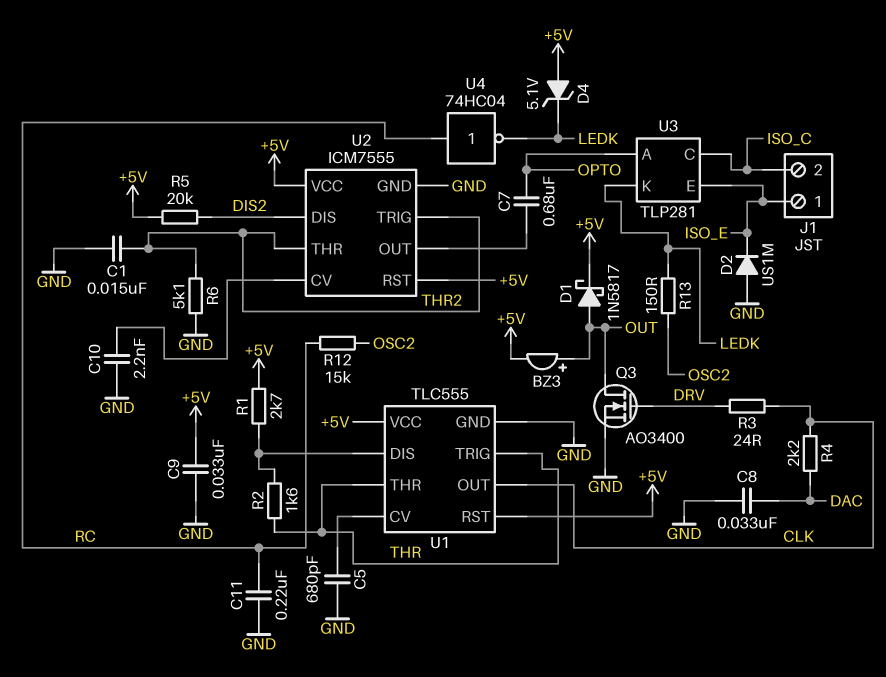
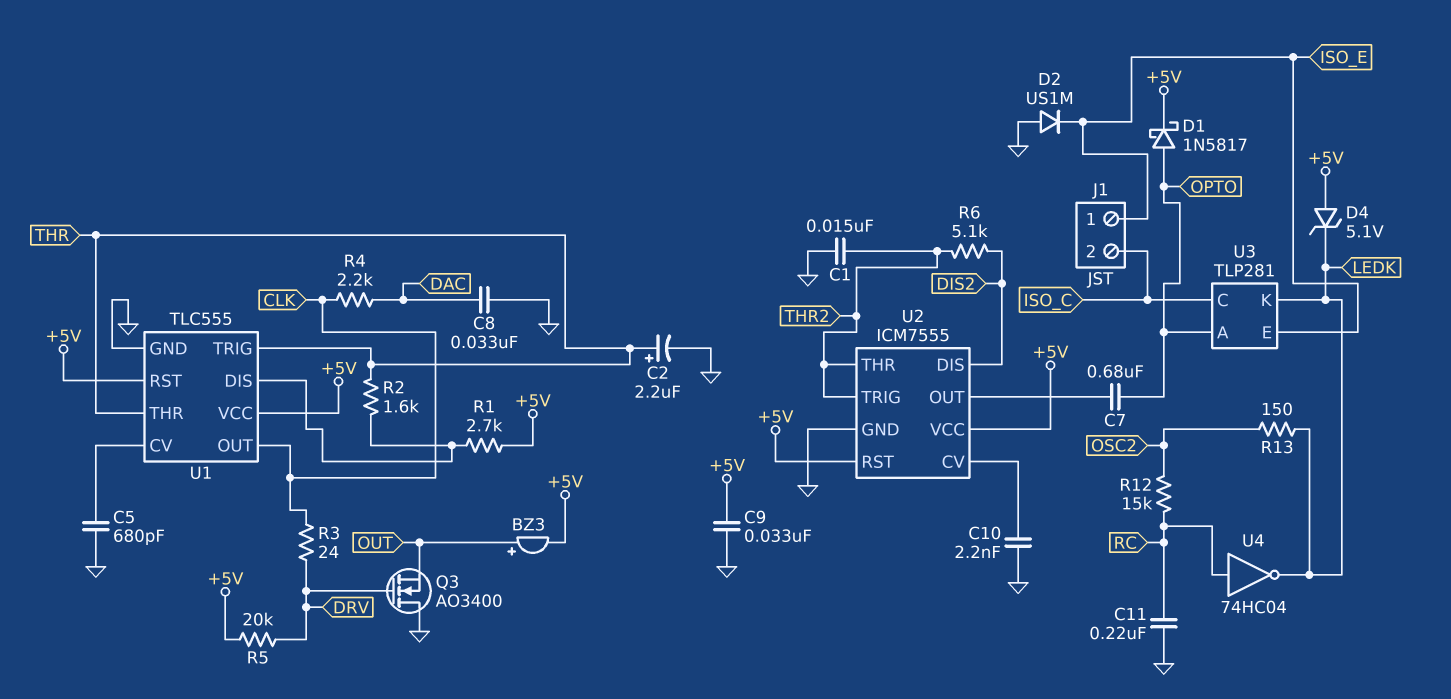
C2: none -> 2.2uF (plus THR, minus GND)
D1: schottky 1N5817 (A OUT, K +5V) -> schottky 1N5817 (A OPTO, K +5V)
Q3: NMOS AO3400 (G DRV, D OUT, S GND) -> NMOS AO3400 (G DRV, D GND, S OUT)
R5: 20k (+5V, DIS2) -> 20k (+5V, DRV)
R6: 5.1k (GND, THR2) -> 5.1k (DIS2, THR2)

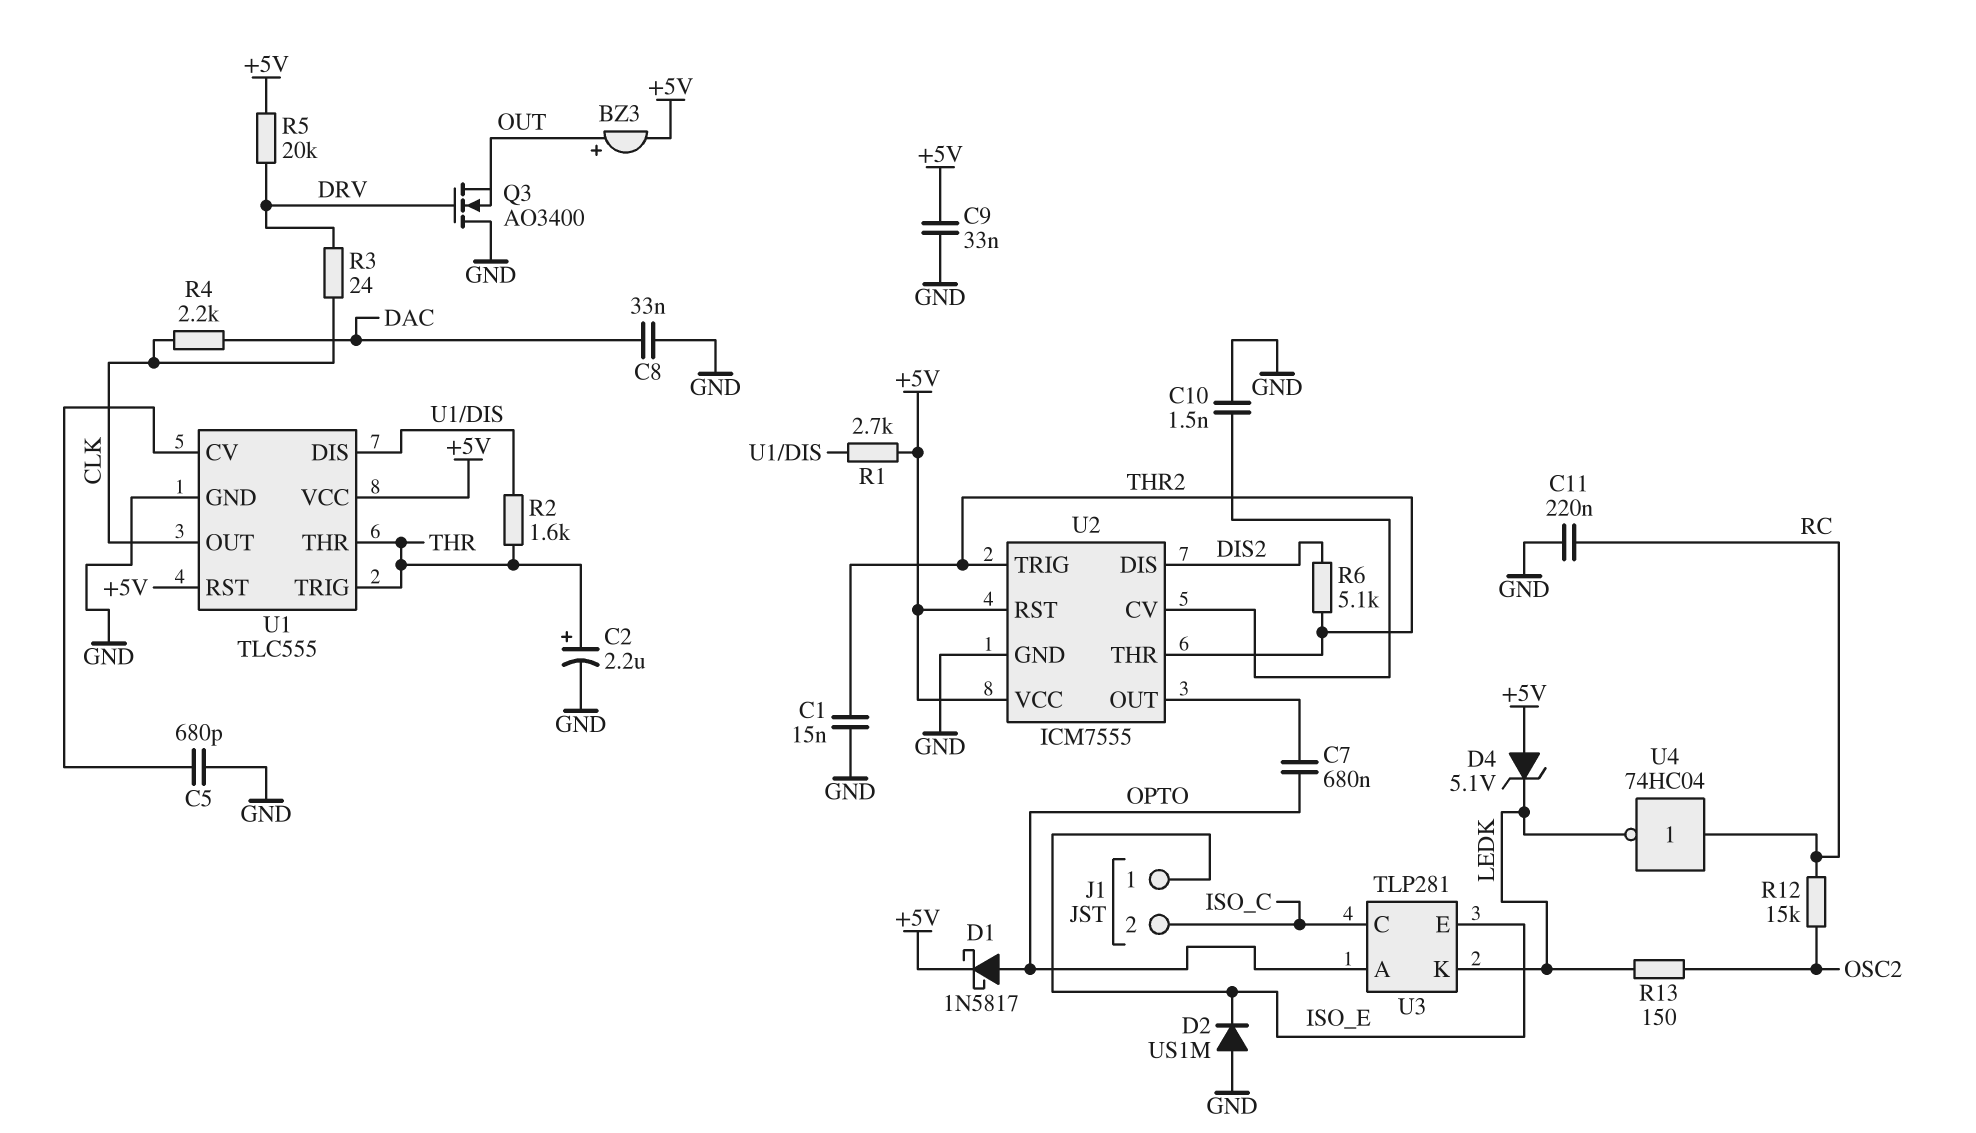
C10: 2.2nF (GND, U2/CV) -> 1.5nF (GND, U2/CV)

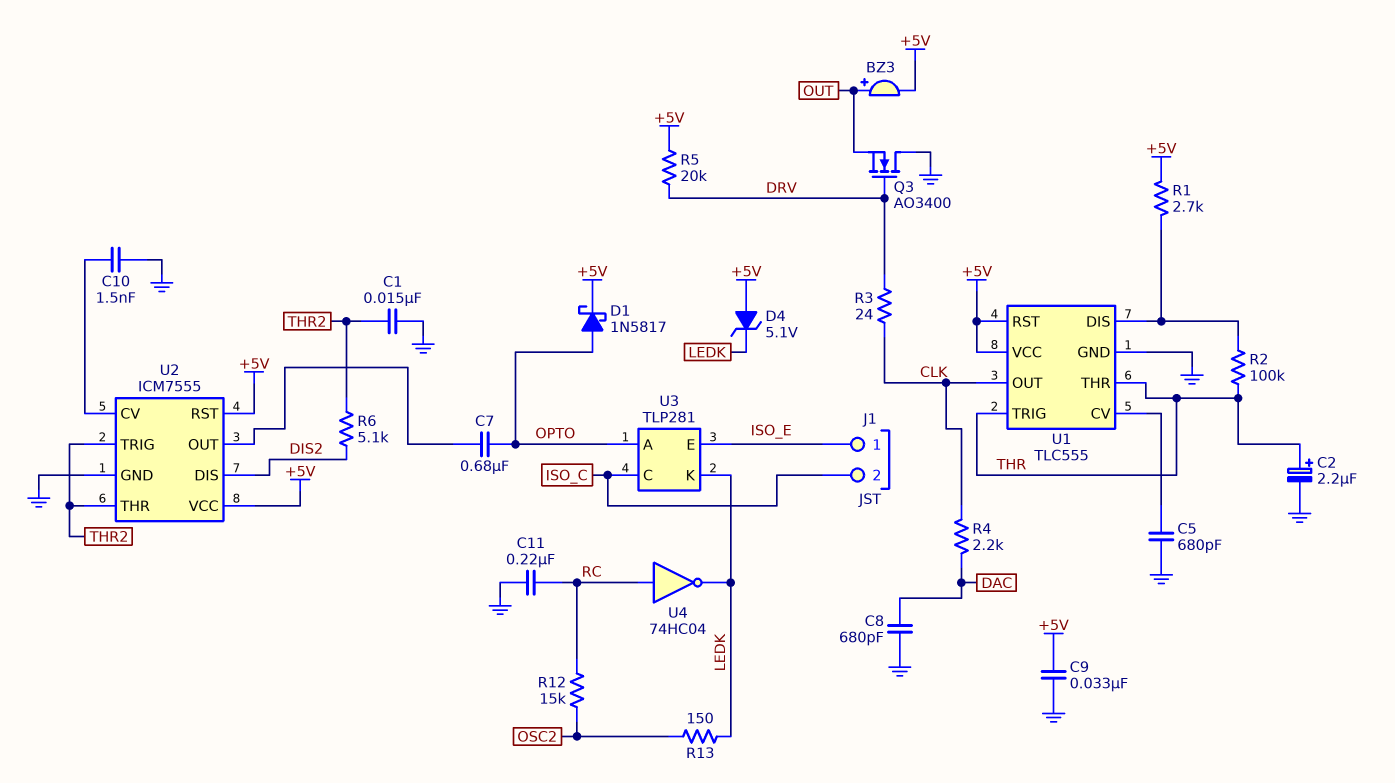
C8: 33nF (DAC, GND) -> 680pF (DAC, GND)
D2: diode US1M (A GND, K ISO_E) -> none
R2: 1.6k (THR, U1/DIS) -> 100k (THR, U1/DIS)

